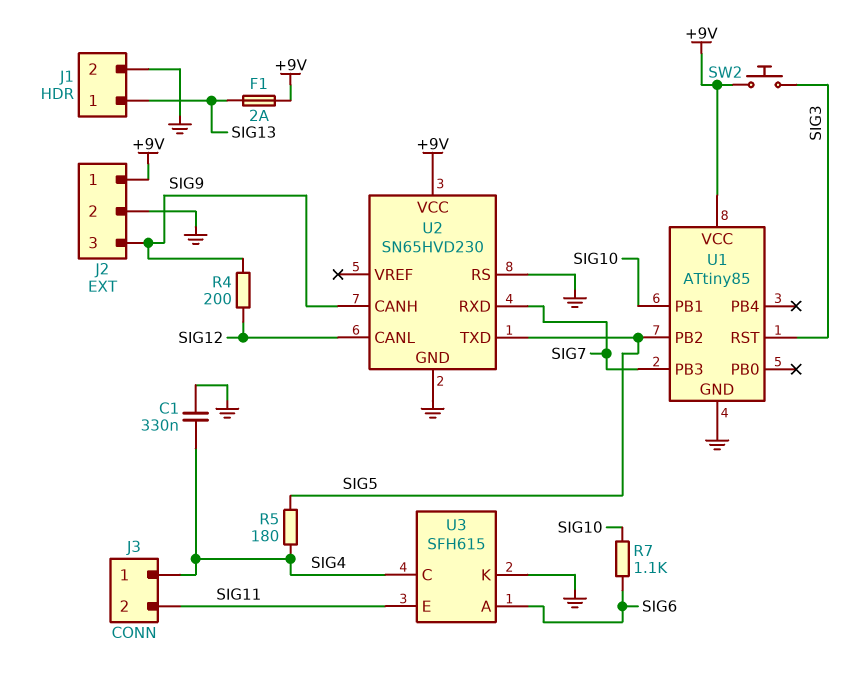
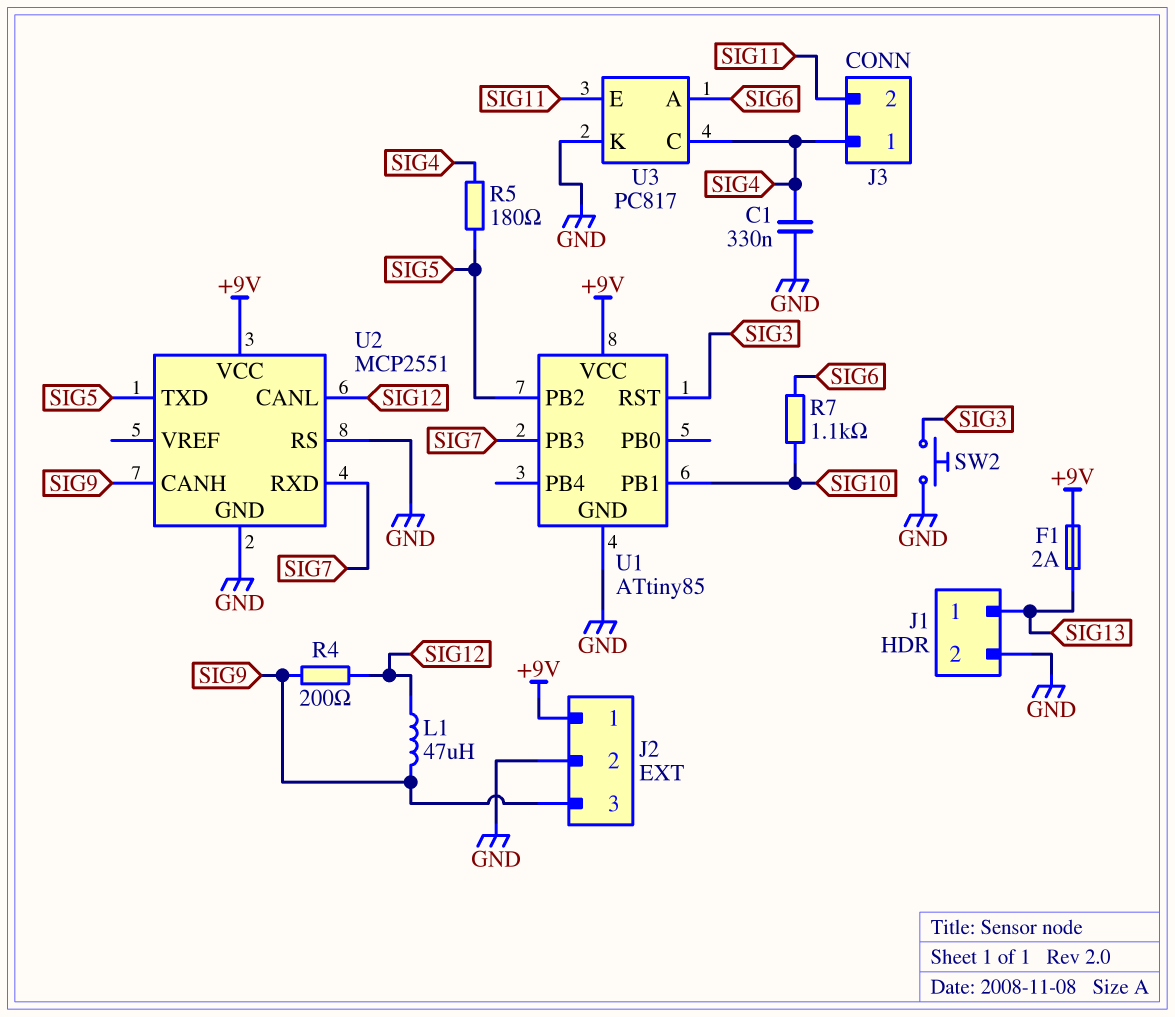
L1: none -> 47uH (SIG9, SIG12)
SW2: button (+9V, SIG3) -> button (GND, SIG3)
U2: SN65HVD230 -> MCP2551
U3: SFH615 -> PC817

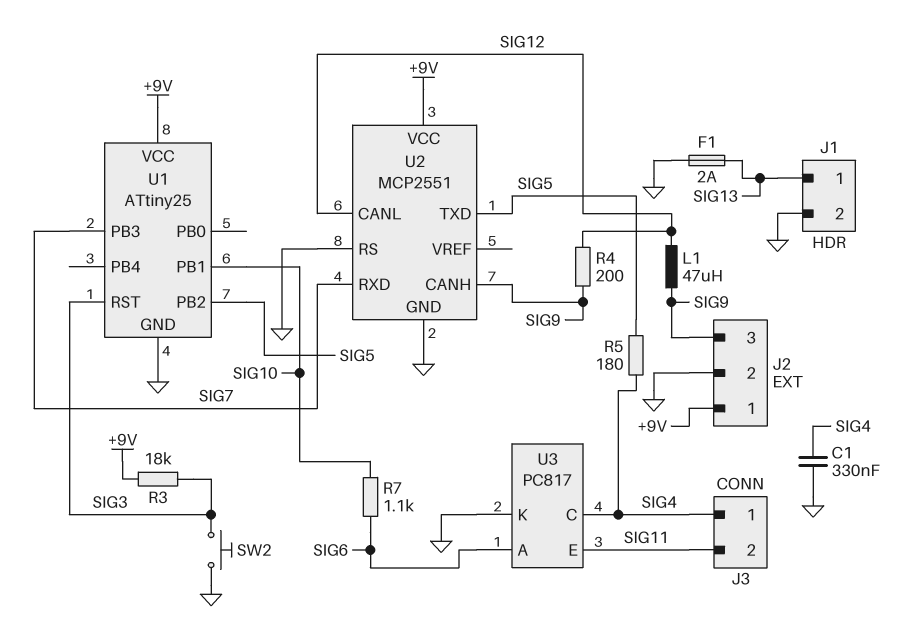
F1: 2A (+9V, SIG13) -> 2A (GND, SIG13)
R3: none -> 18k (+9V, SIG3)
U1: ATtiny85 -> ATtiny25

